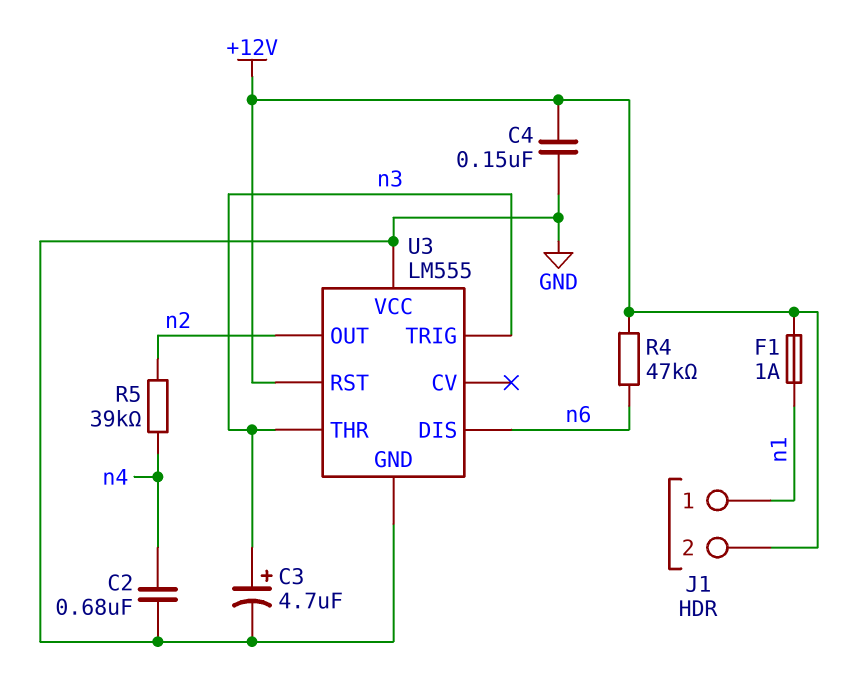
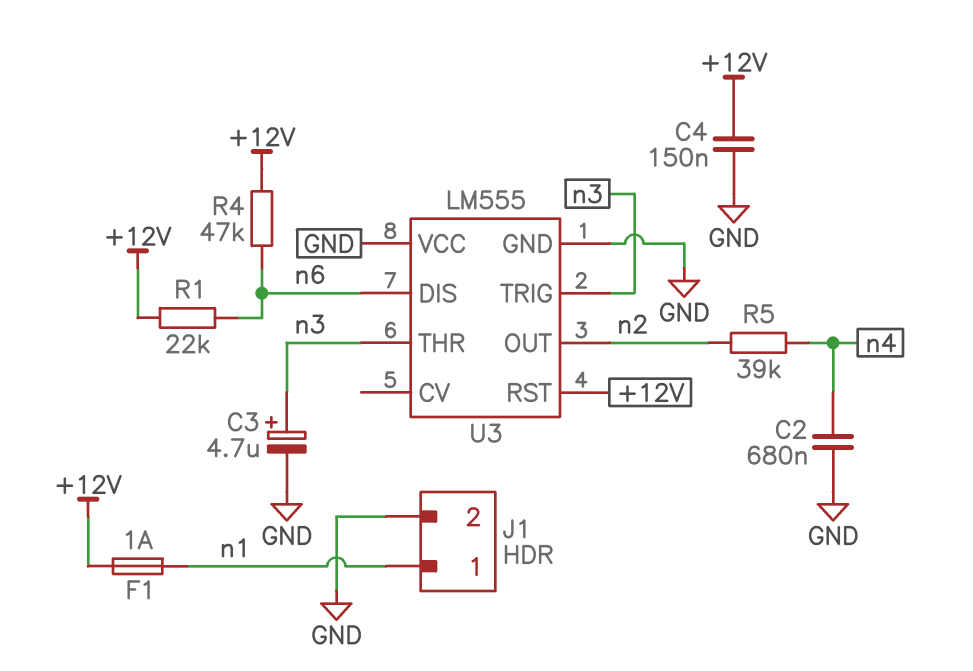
J1 pin 2: +12V -> GND
R1: none -> 22k (+12V, n6)

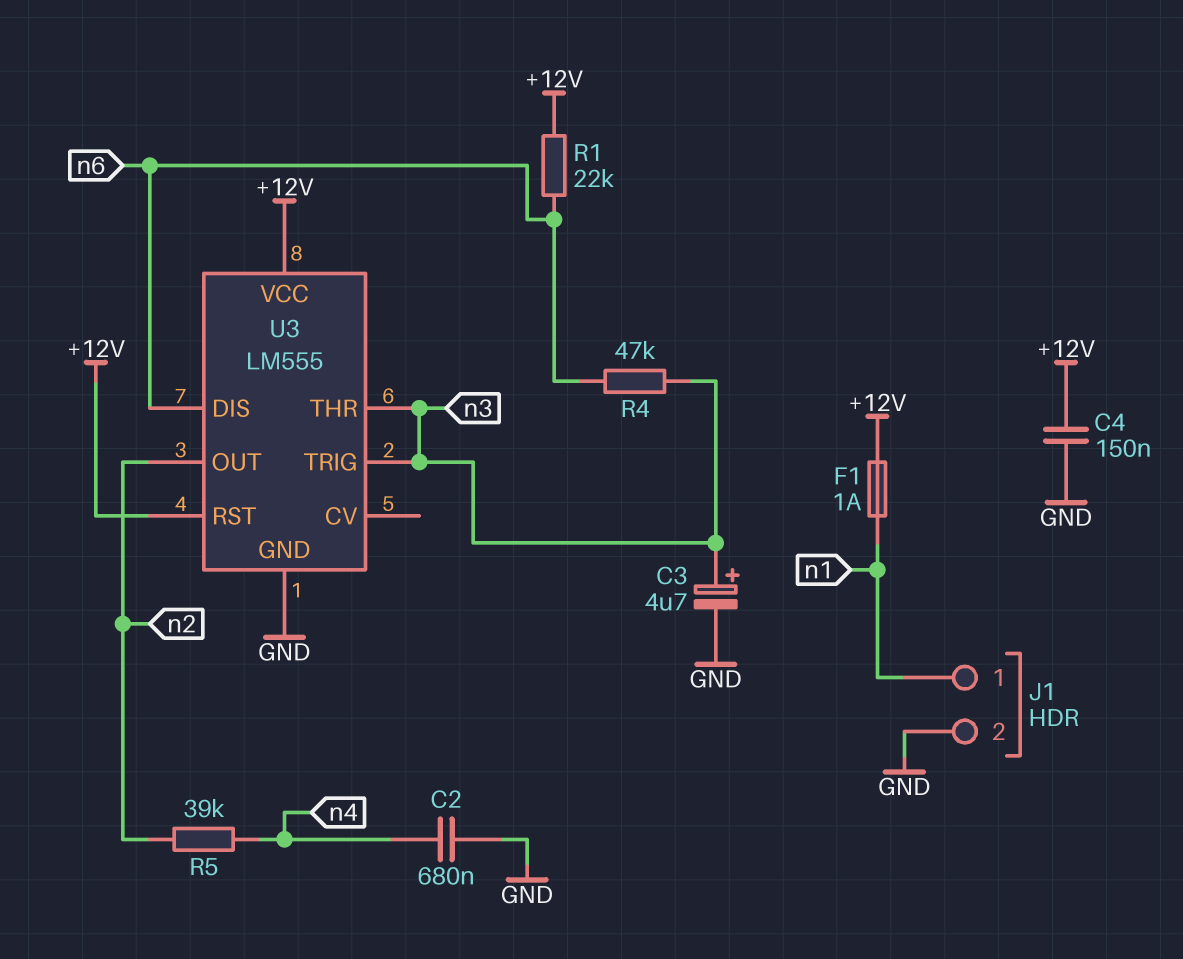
R4: 47k (+12V, n6) -> 47k (n3, n6)
U3 pin VCC: GND -> +12V

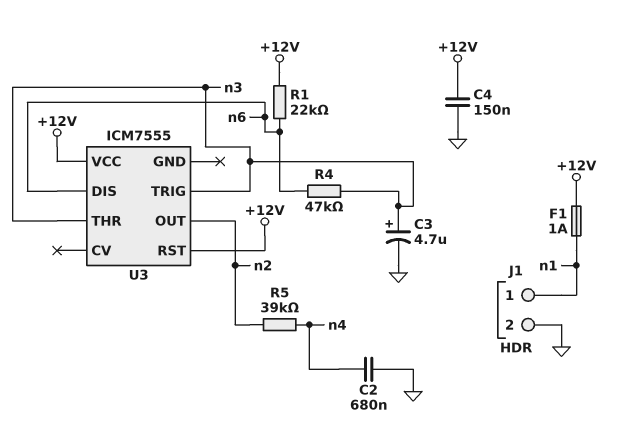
U3: LM555 -> ICM7555
U3 pin GND: GND -> none

